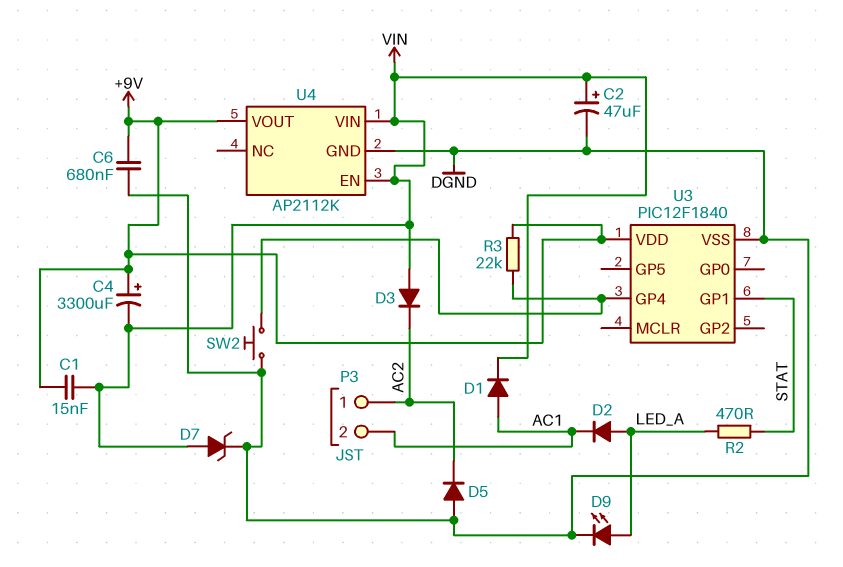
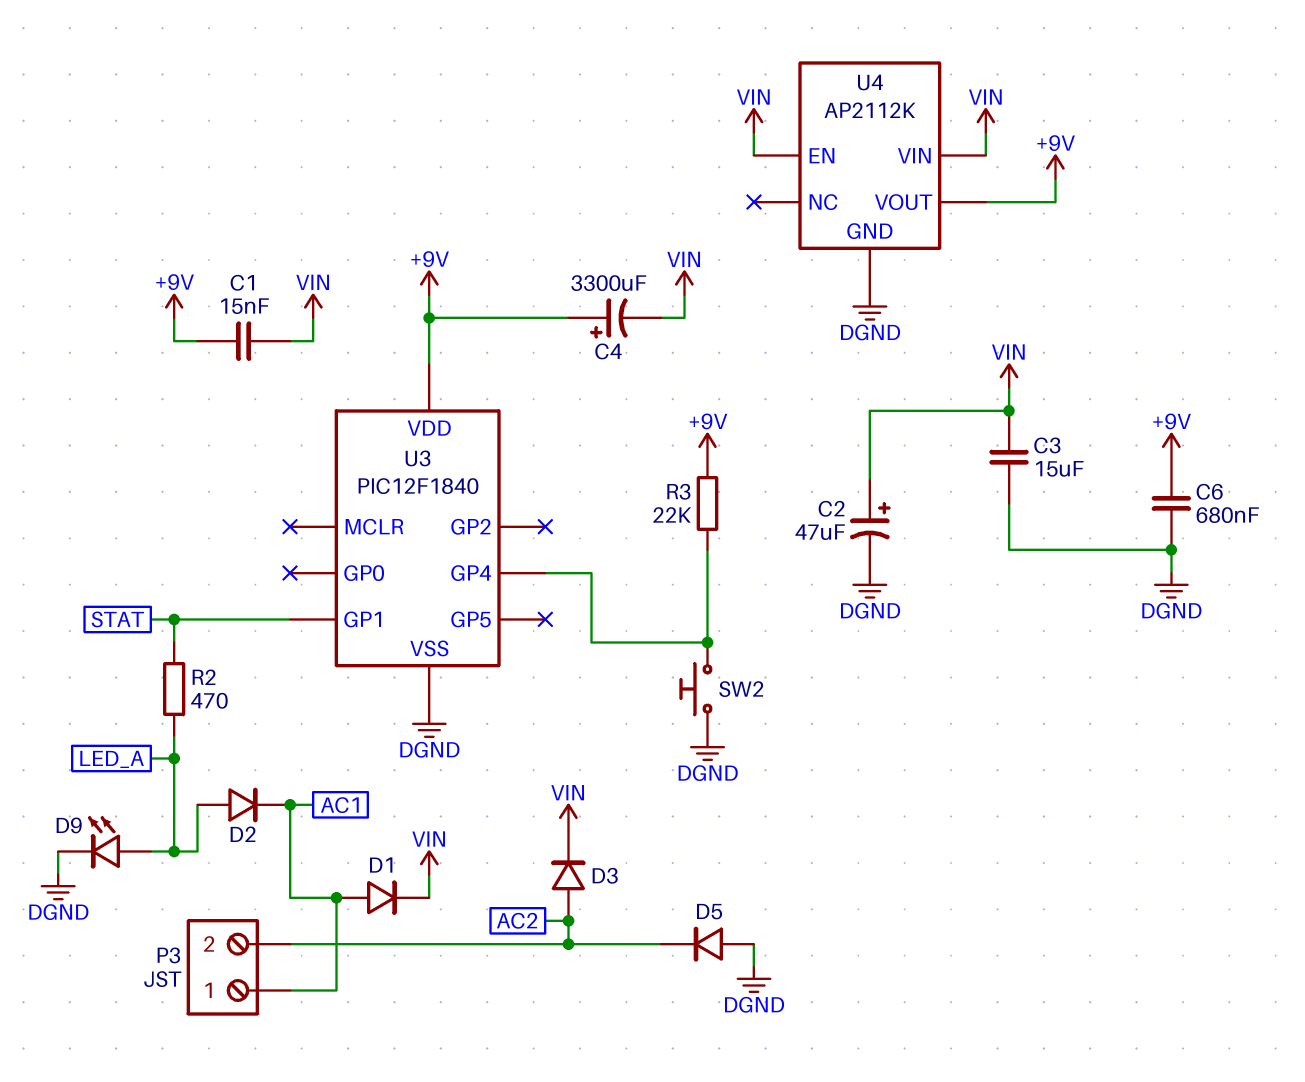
C3: none -> 15uF (DGND, VIN)
D3: diode (A VIN, K AC2) -> diode (A AC2, K VIN)
D7: zener (A VIN, K DGND) -> none
P3 pin 1: AC2 -> AC1
P3 pin 2: AC1 -> AC2

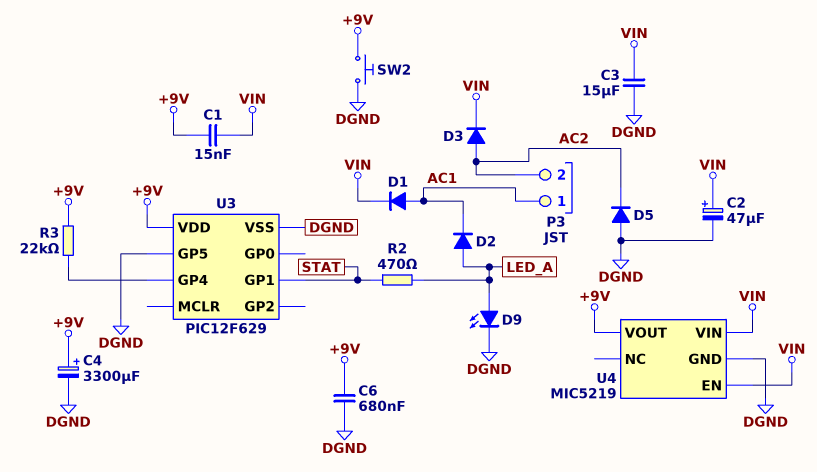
C4: 3300uF (plus +9V, minus VIN) -> 3300uF (plus +9V, minus DGND)
SW2: button (DGND, U3/GP4) -> button (+9V, DGND)
U3: PIC12F1840 -> PIC12F629
U3 pin GP5: none -> DGND
U4: AP2112K -> MIC5219

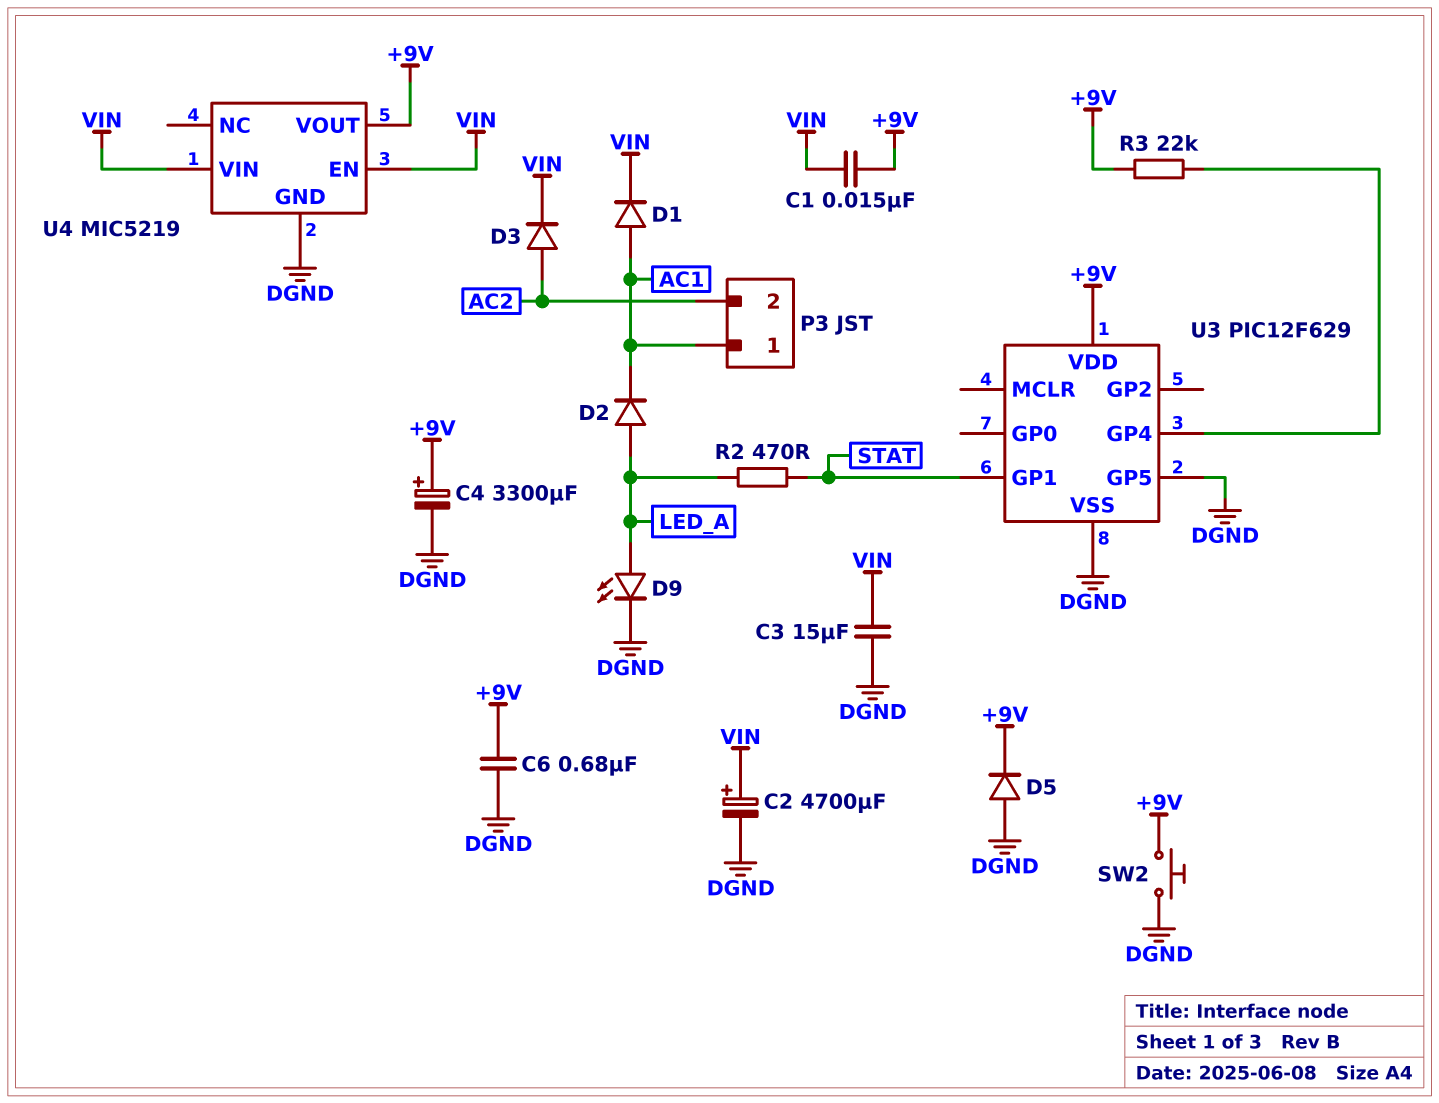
C2: 47uF (plus VIN, minus DGND) -> 4700uF (plus VIN, minus DGND)
D5: diode (A DGND, K AC2) -> diode (A DGND, K +9V)

